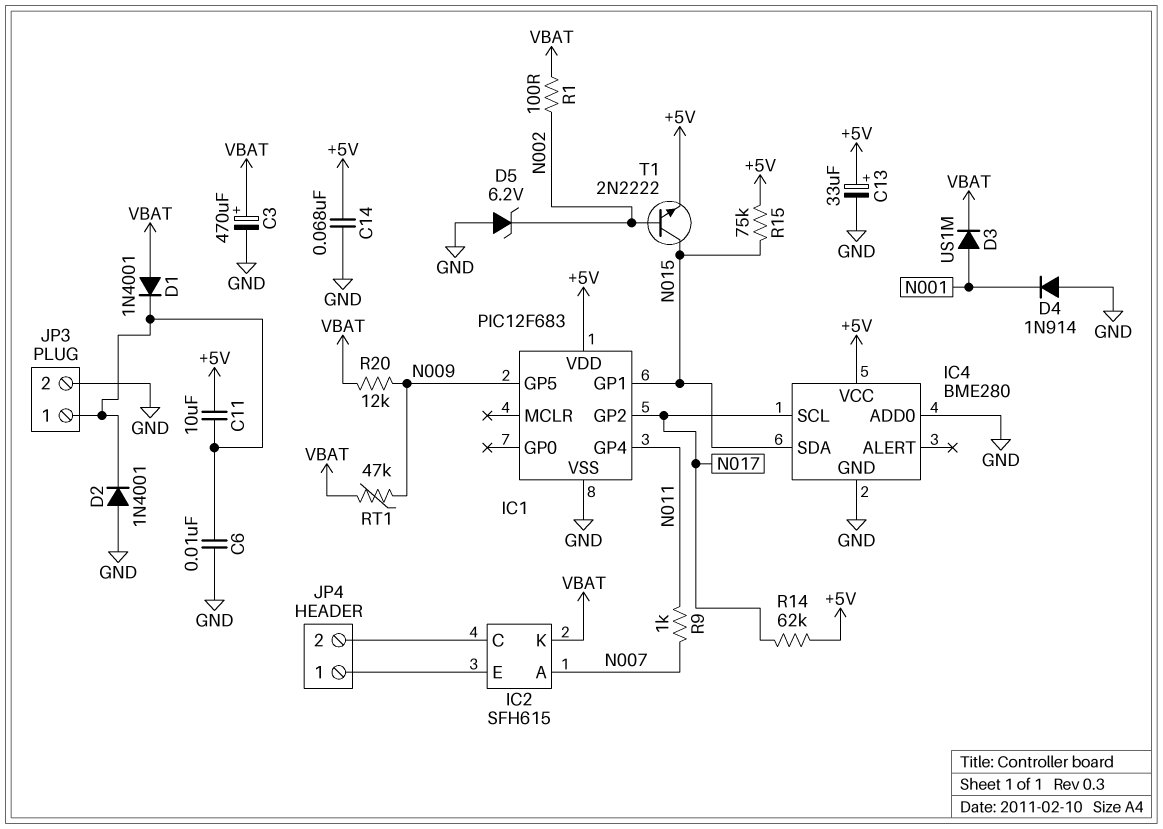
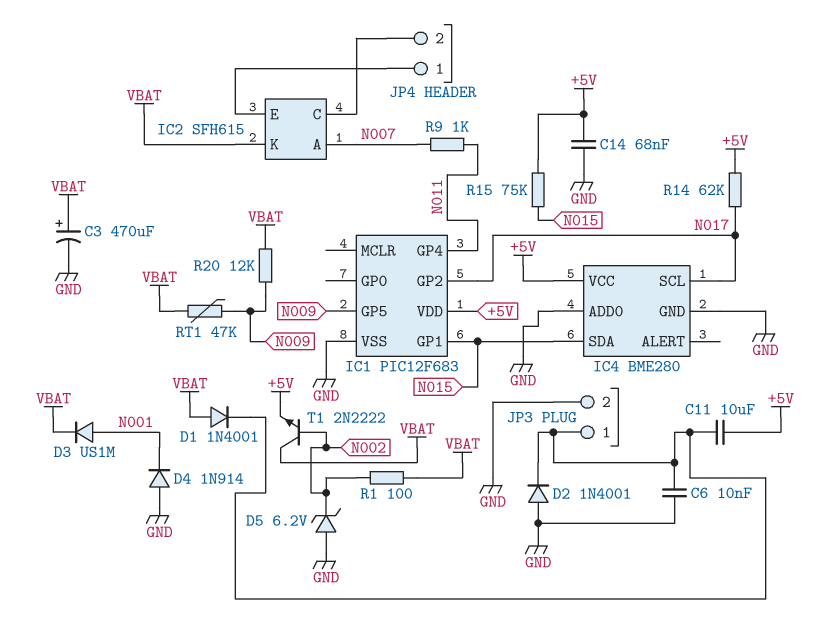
C13: 33uF (plus +5V, minus GND) -> none
T1: NPN 2N2222 (B N002, C N015, E +5V) -> NPN 2N2222 (B N002, C VBAT, E +5V)

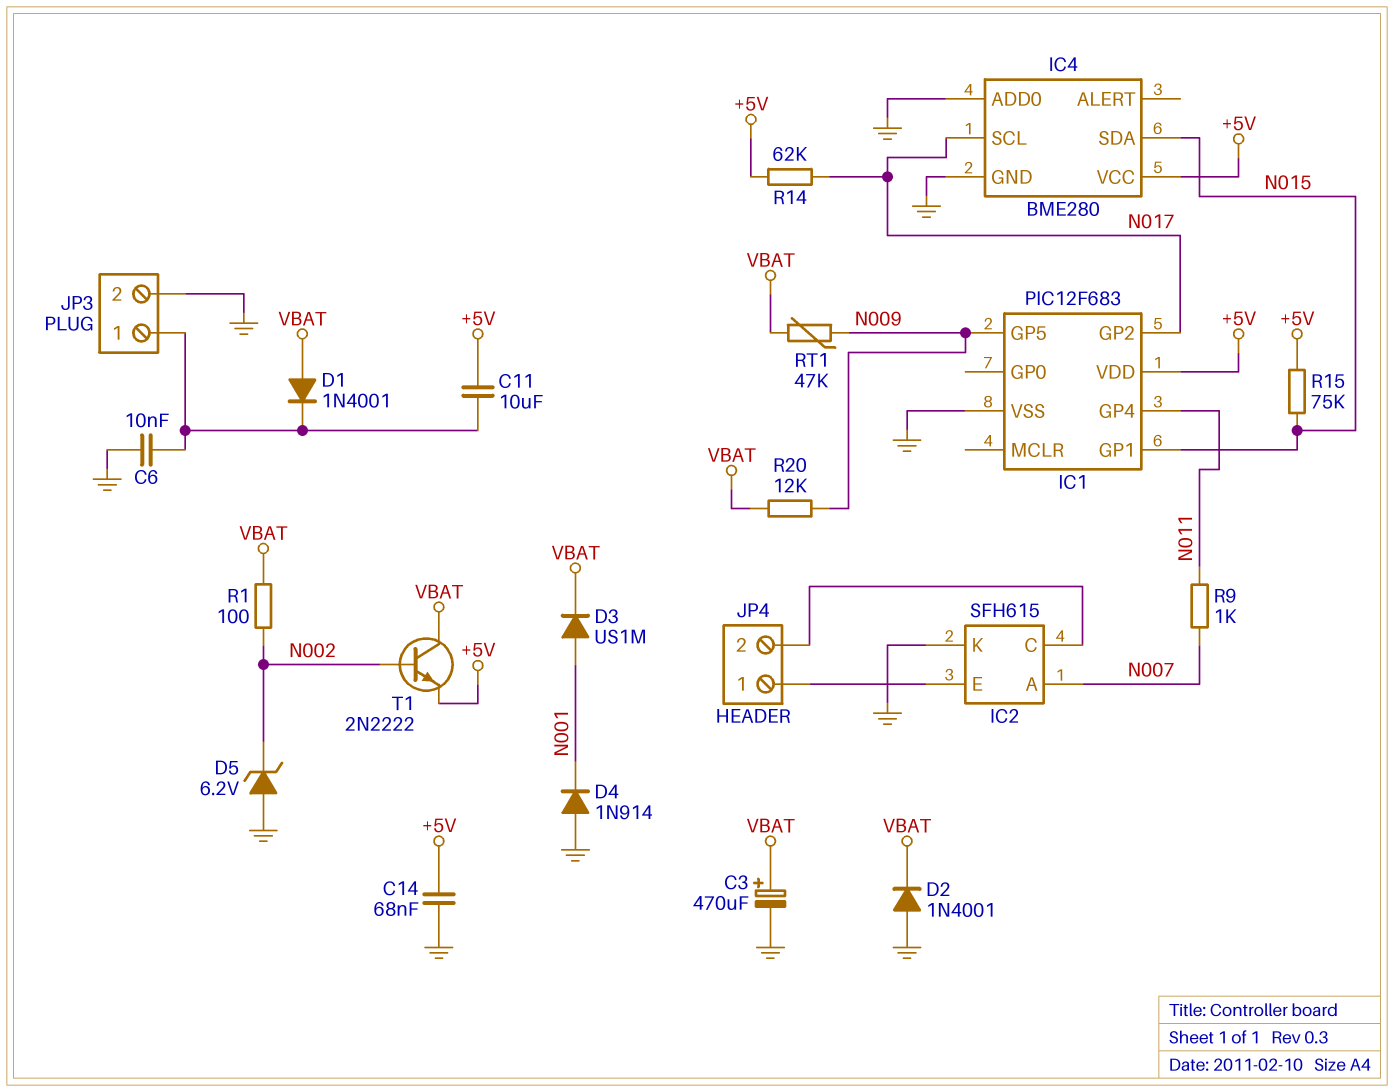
D2: diode 1N4001 (A GND, K JP3/1) -> diode 1N4001 (A GND, K VBAT)
IC2 pin K: VBAT -> GND

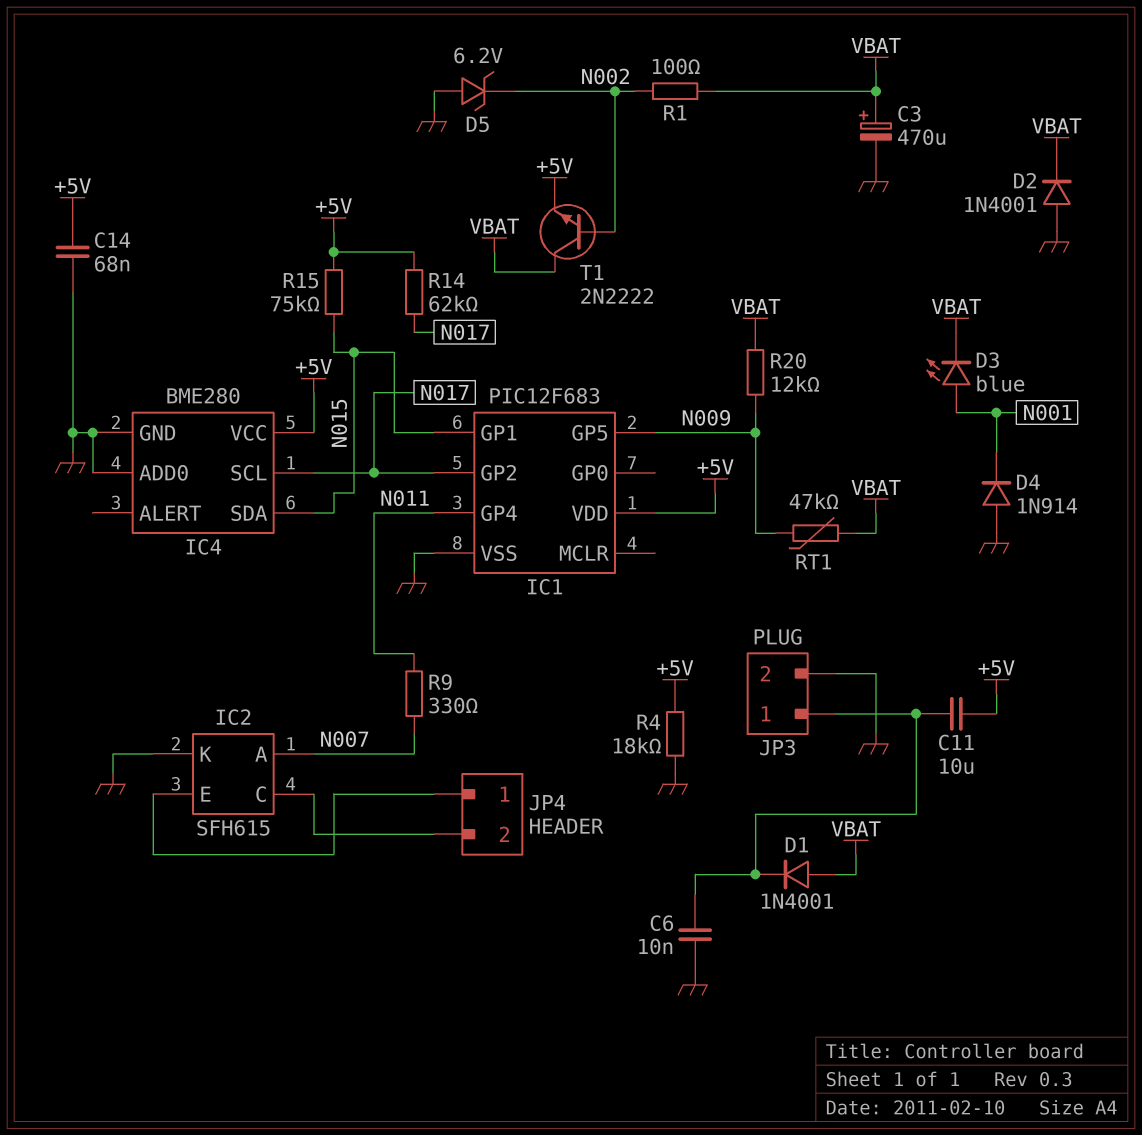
D3: diode US1M (A N001, K VBAT) -> LED blue (A N001, K VBAT)
R4: none -> 18k (+5V, GND)
R9: 1k (N007, N011) -> 330 (N007, N011)

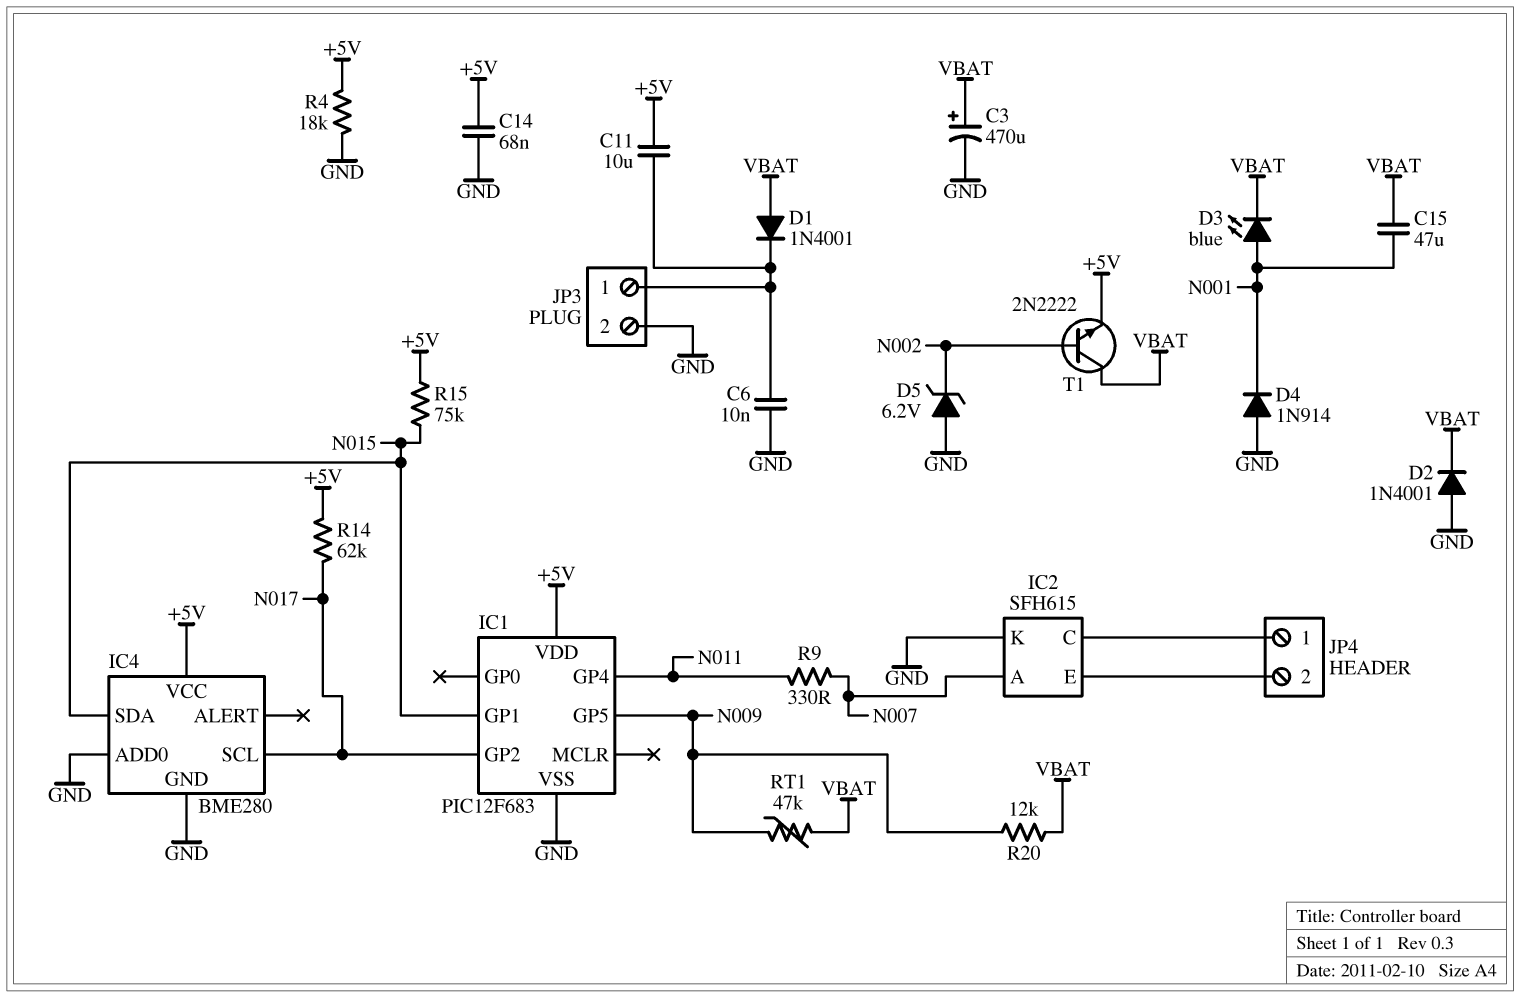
C15: none -> 47uF (N001, VBAT)
JP4 pin 1: IC2/E -> IC2/C
JP4 pin 2: IC2/C -> IC2/E
R1: 100 (N002, VBAT) -> none

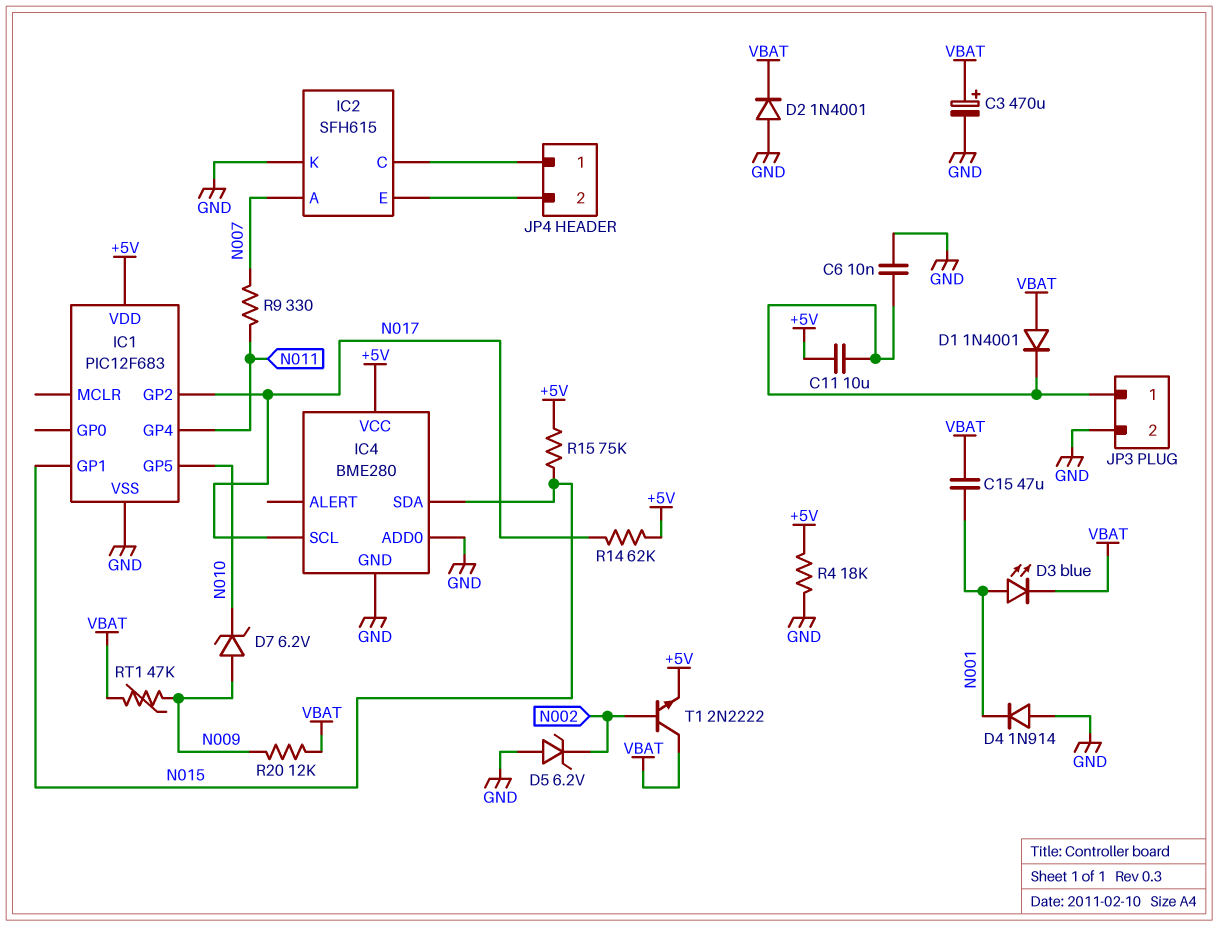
C14: 68nF (+5V, GND) -> none
D7: none -> zener 6.2V (A N009, K N010)
IC1 pin GP5: N009 -> N010

